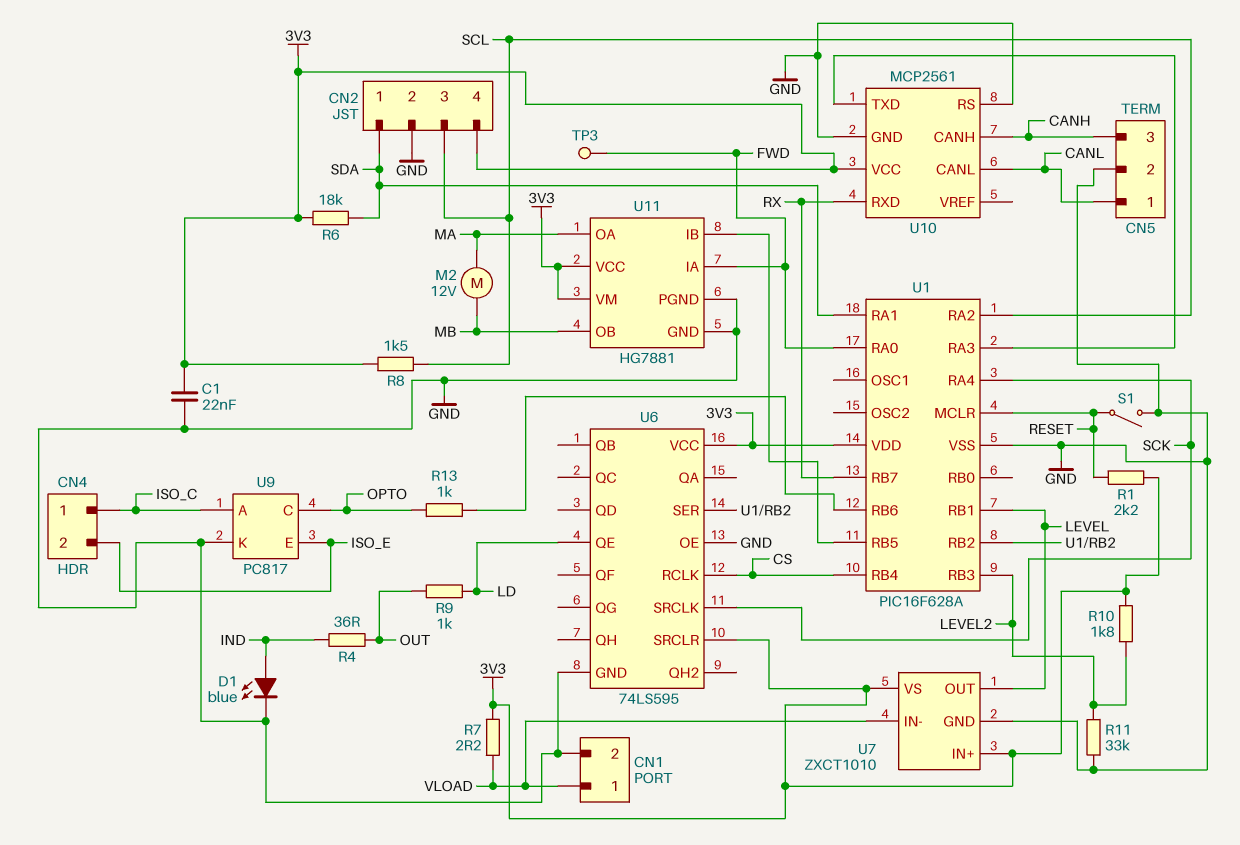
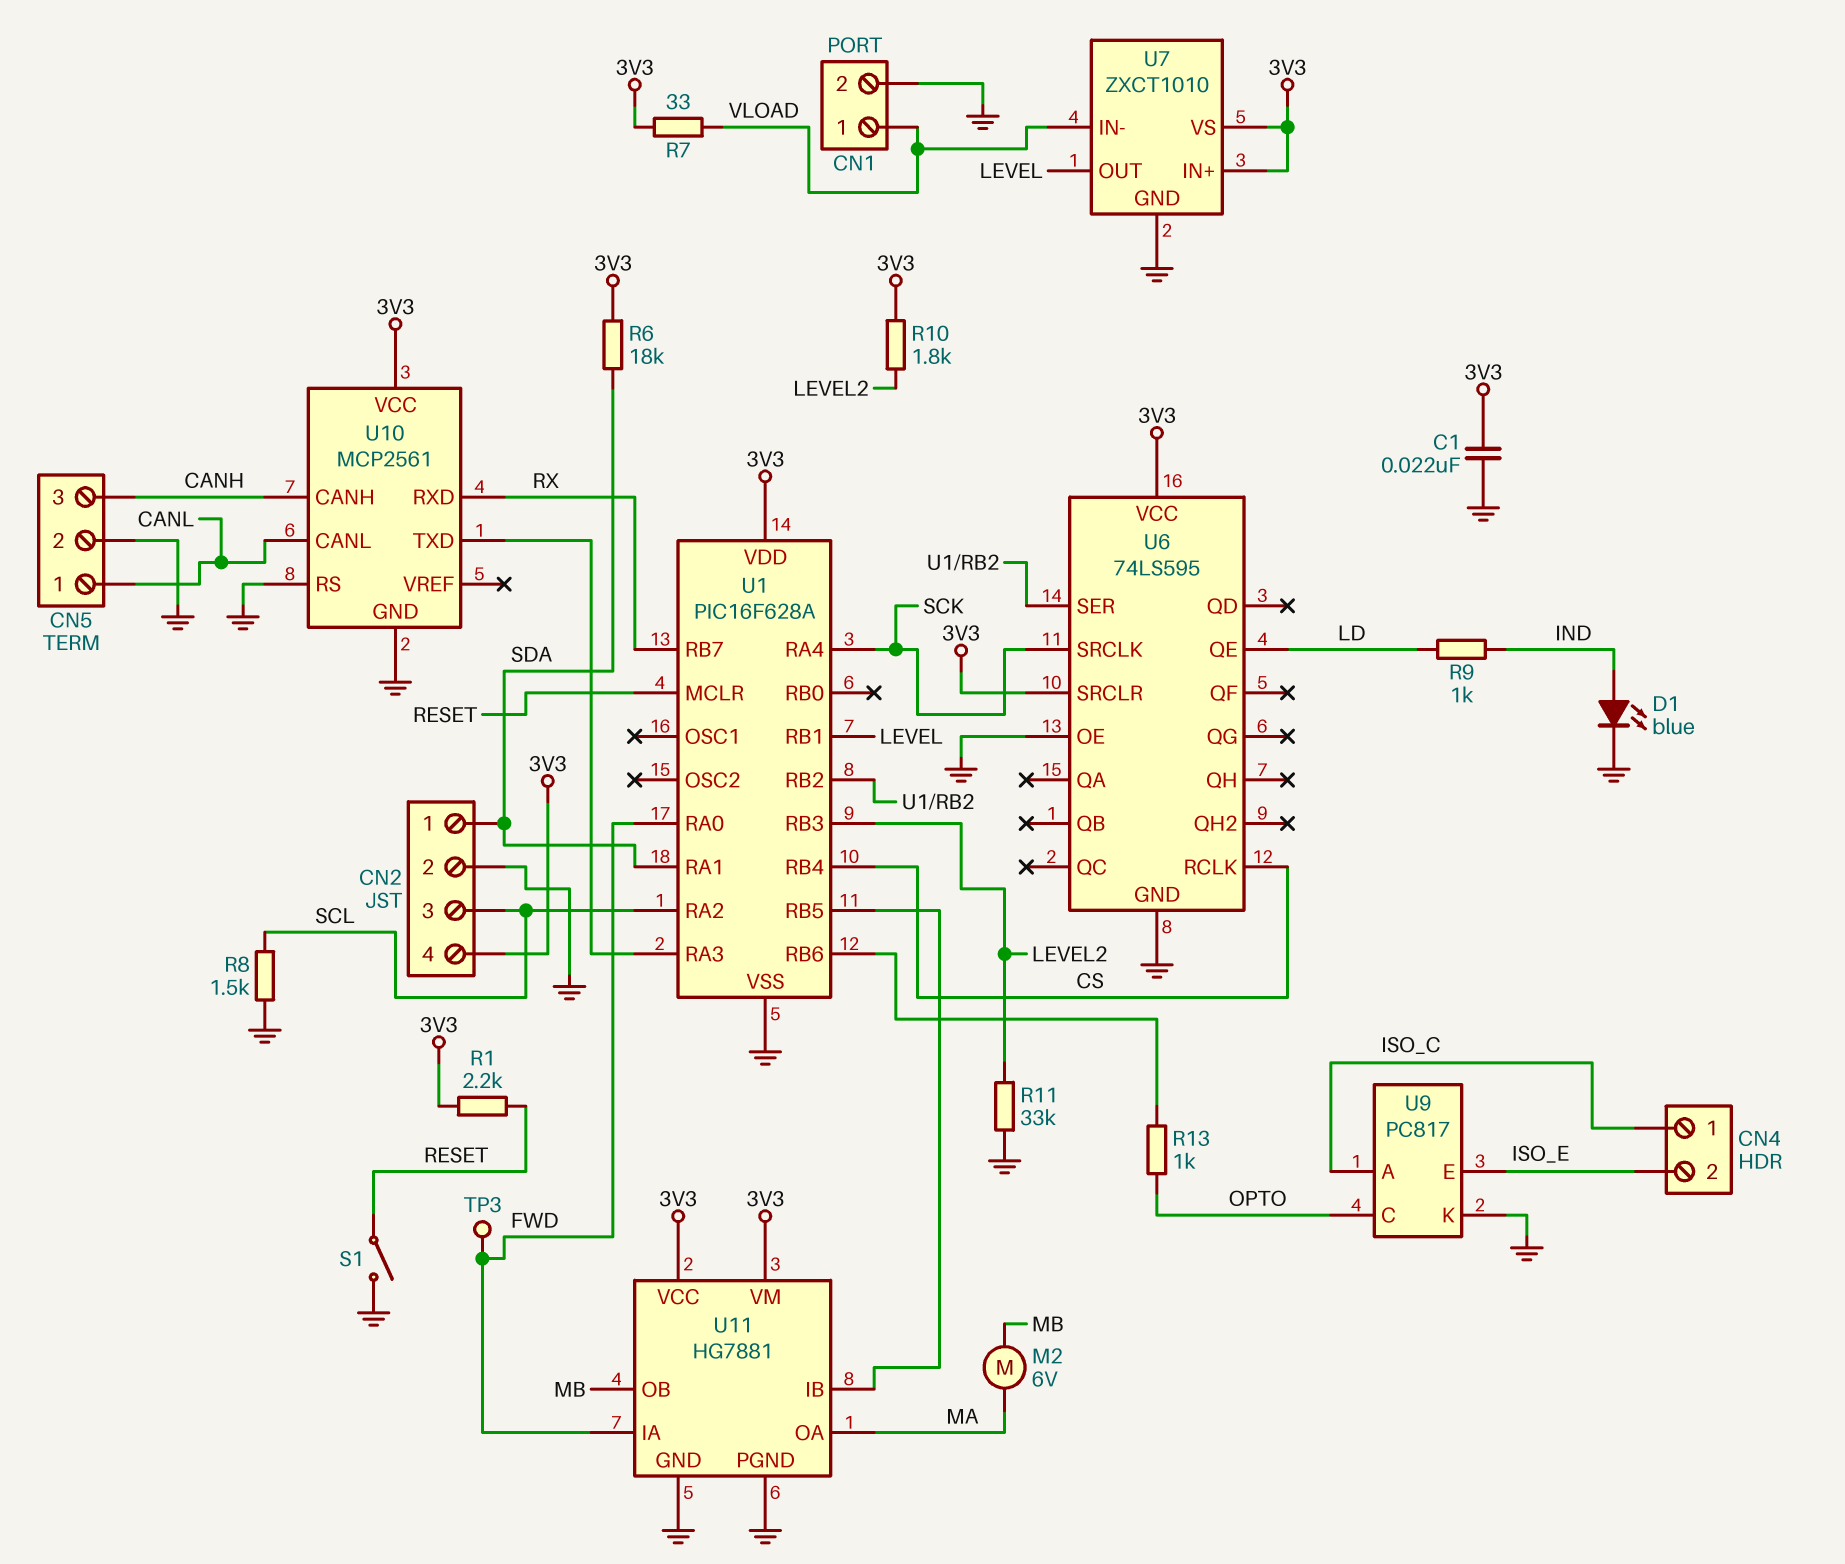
M2: motor 12V (MA, MB) -> motor 6V (MA, MB)
R4: 36 (IND, OUT) -> none
R7: 2.2 (3V3, VLOAD) -> 33 (3V3, VLOAD)
R8: 1.5k (3V3, SCL) -> 1.5k (GND, SCL)
R9: 1k (LD, OUT) -> 1k (IND, LD)

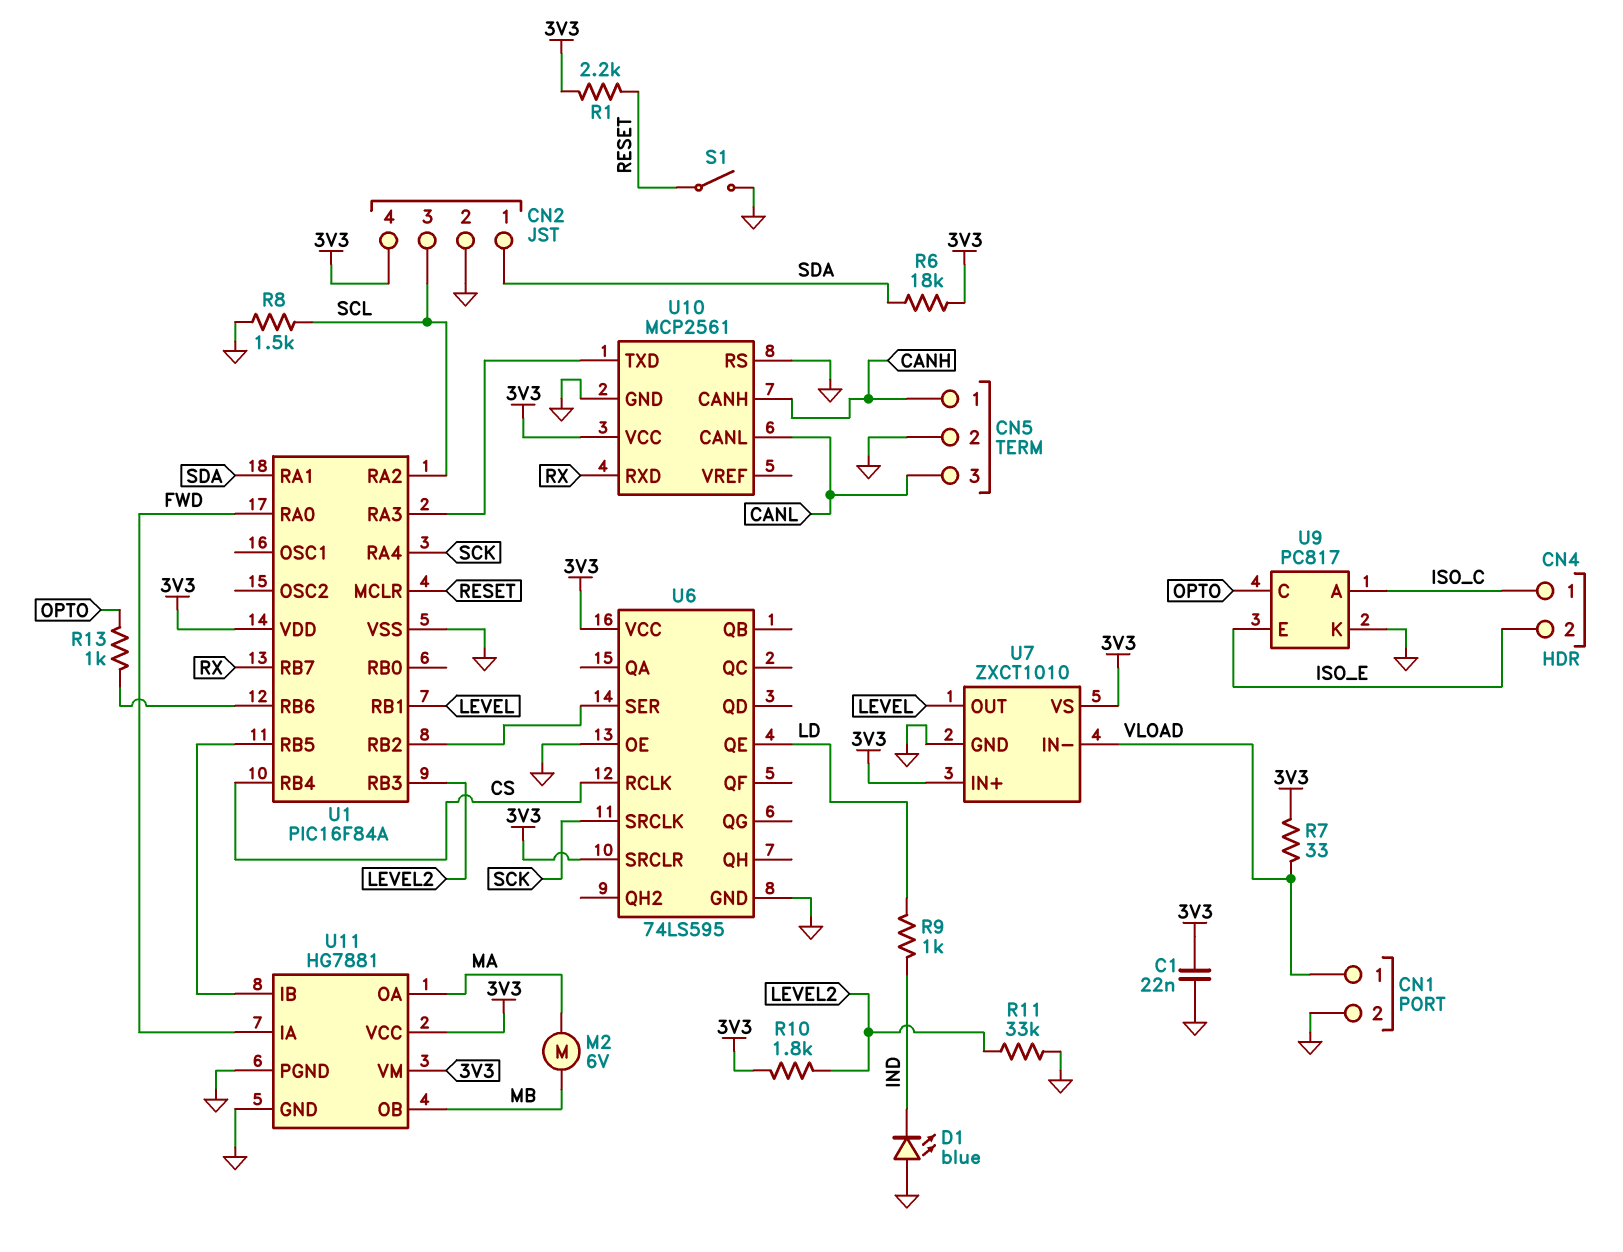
CN5 pin 1: CANL -> CANH
CN5 pin 3: CANH -> CANL
D1: LED blue (A IND, K GND) -> LED blue (A GND, K IND)
TP3: test point (FWD) -> none
U1: PIC16F628A -> PIC16F84A

